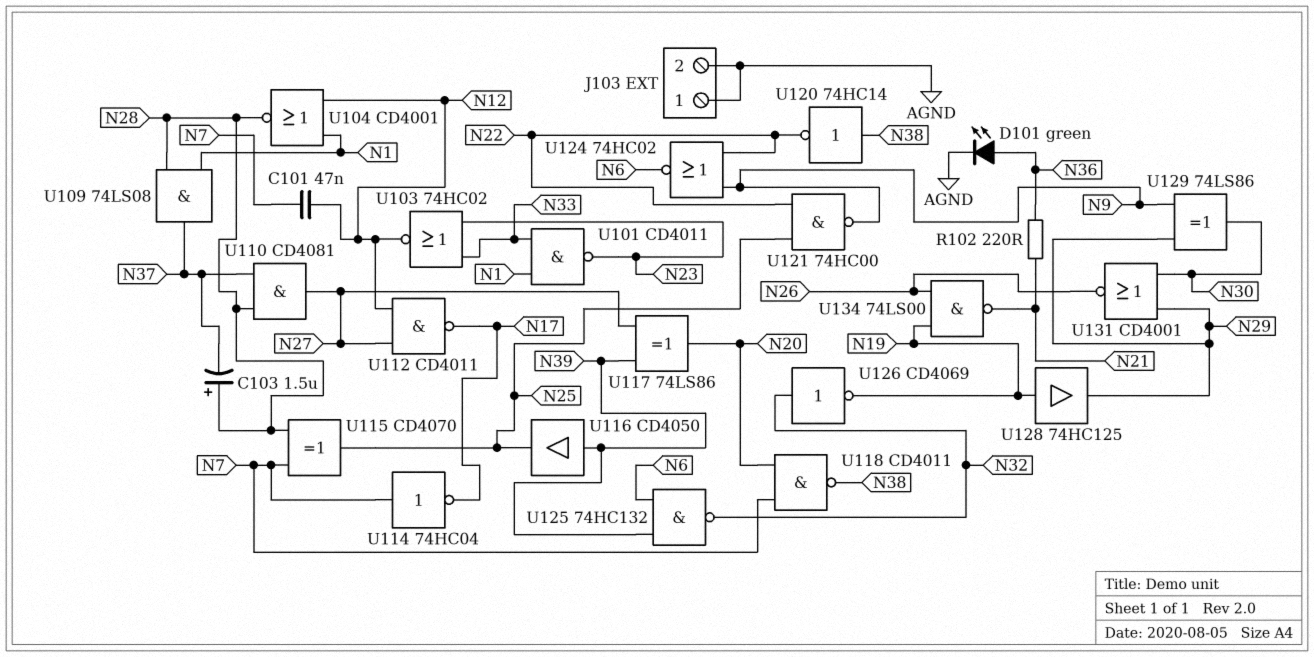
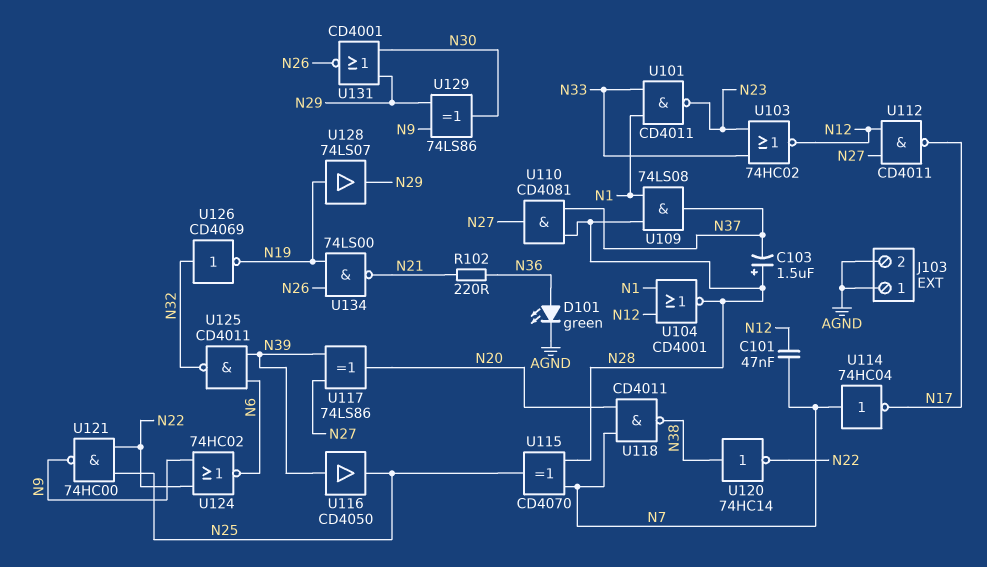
U125: NAND 74HC132 (in N6, in N39, out N32) -> NAND CD4011 (in N6, in N39, out N32)
U128: buffer 74HC125 (in N19, out N29) -> buffer 74LS07 (in N19, out N29)

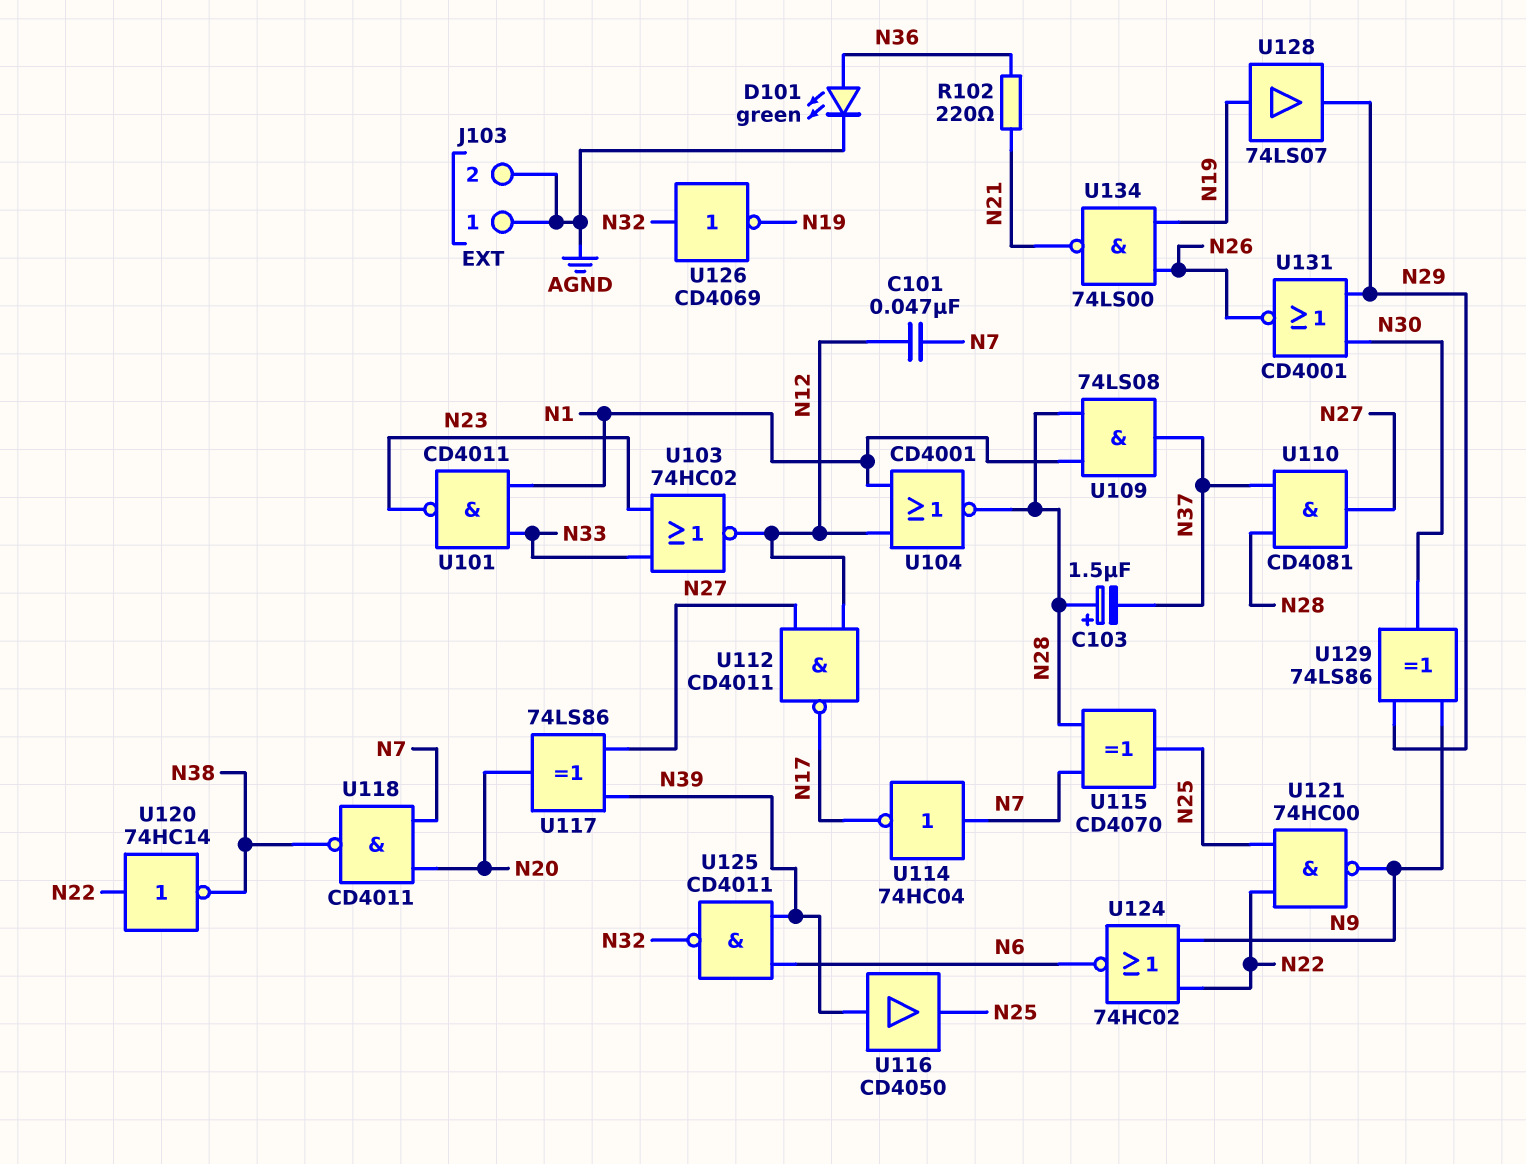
U120: NOT 74HC14 (in N38, out N22) -> NOT 74HC14 (in N22, out N38)

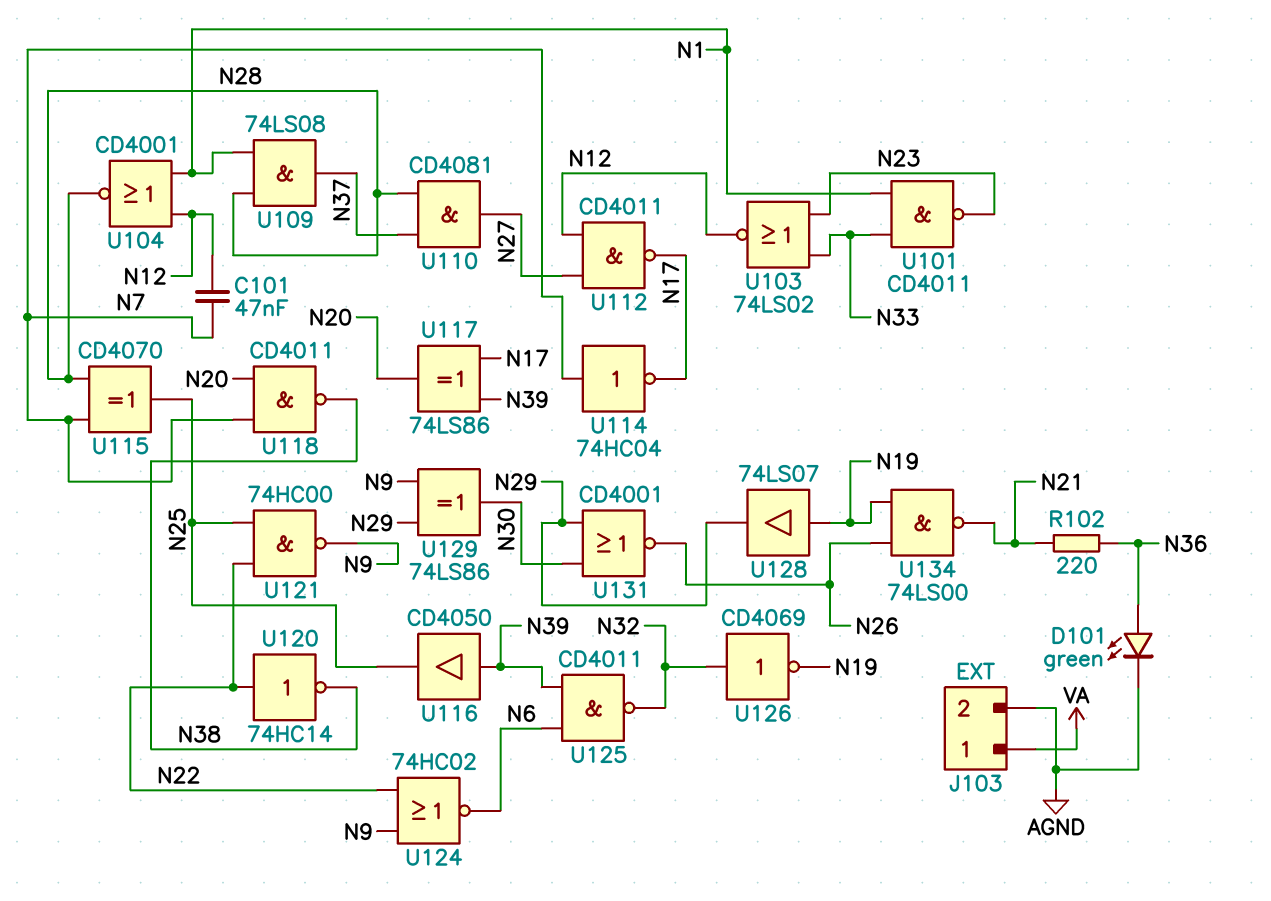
C103: 1.5uF (plus N28, minus N37) -> none
J103 pin 1: AGND -> VA
U103: NOR 74HC02 (in N23, in N33, out N12) -> NOR 74LS02 (in N23, in N33, out N12)
U117: XOR 74LS86 (in N27, in N39, out N20) -> XOR 74LS86 (in N17, in N39, out N20)

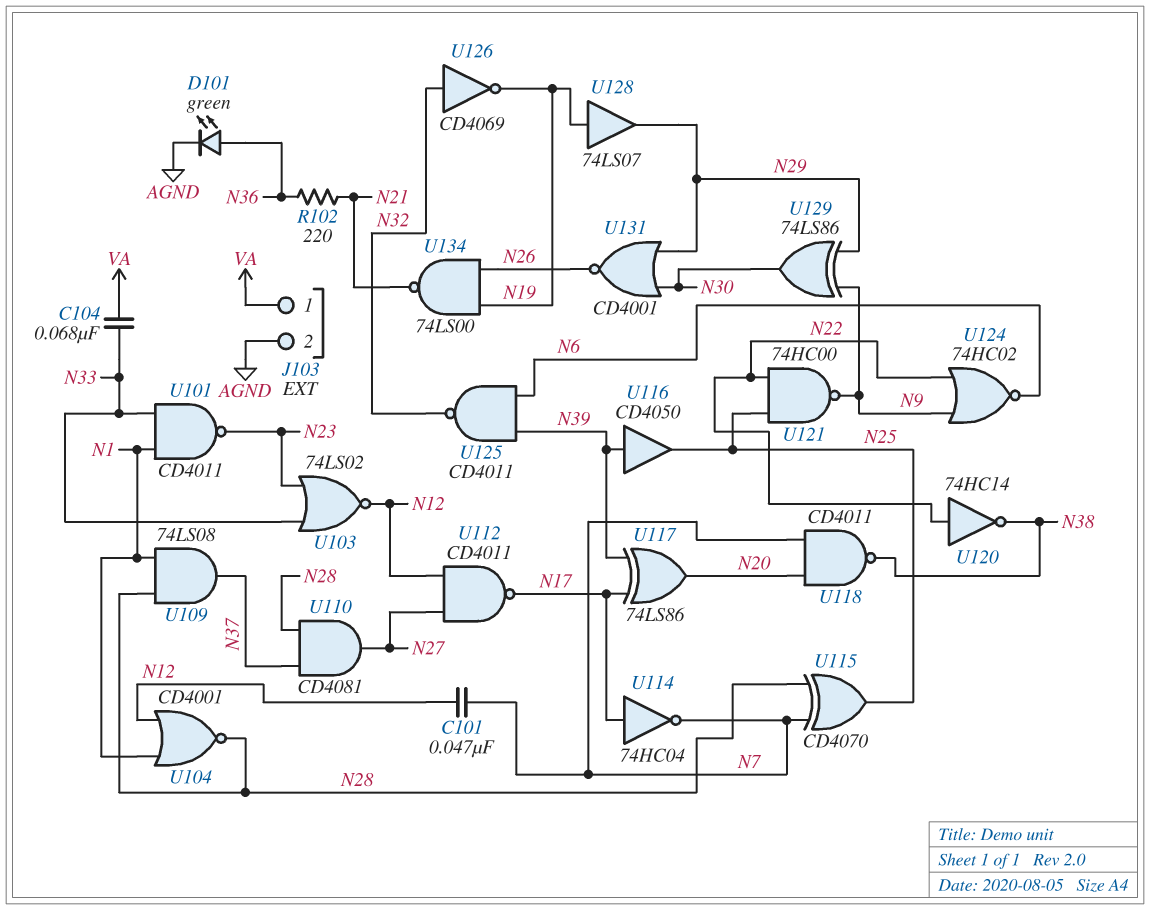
C104: none -> 68nF (N33, VA)
U114: NOT 74HC04 (in N7, out N17) -> NOT 74HC04 (in N17, out N7)

